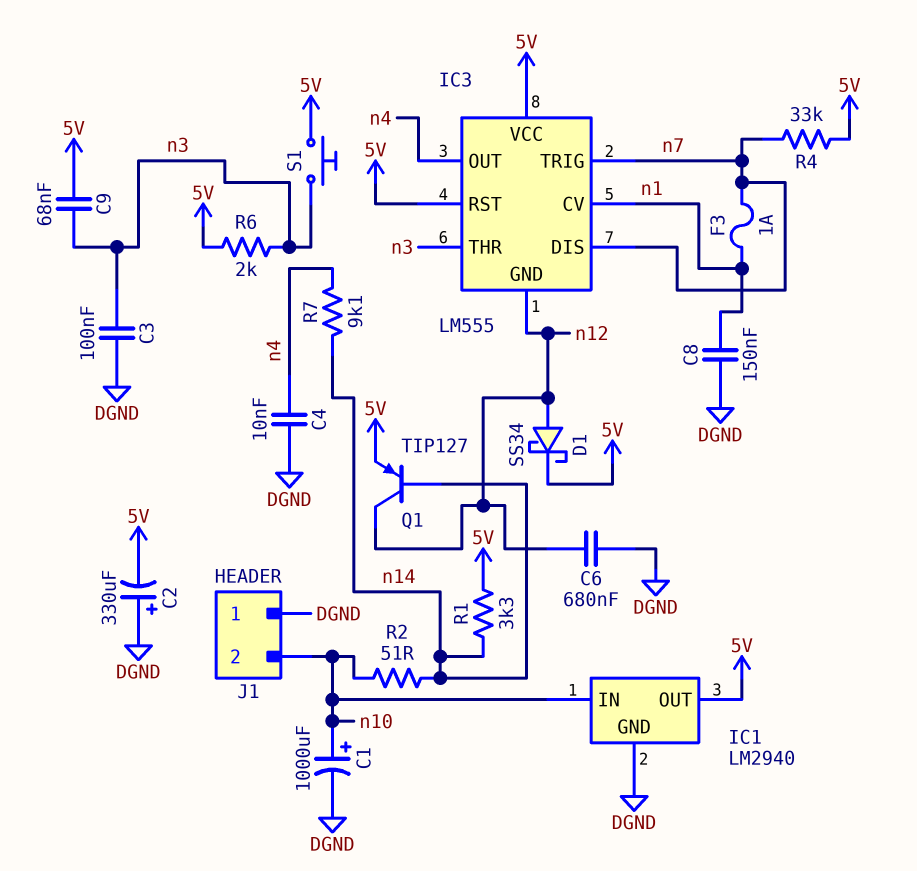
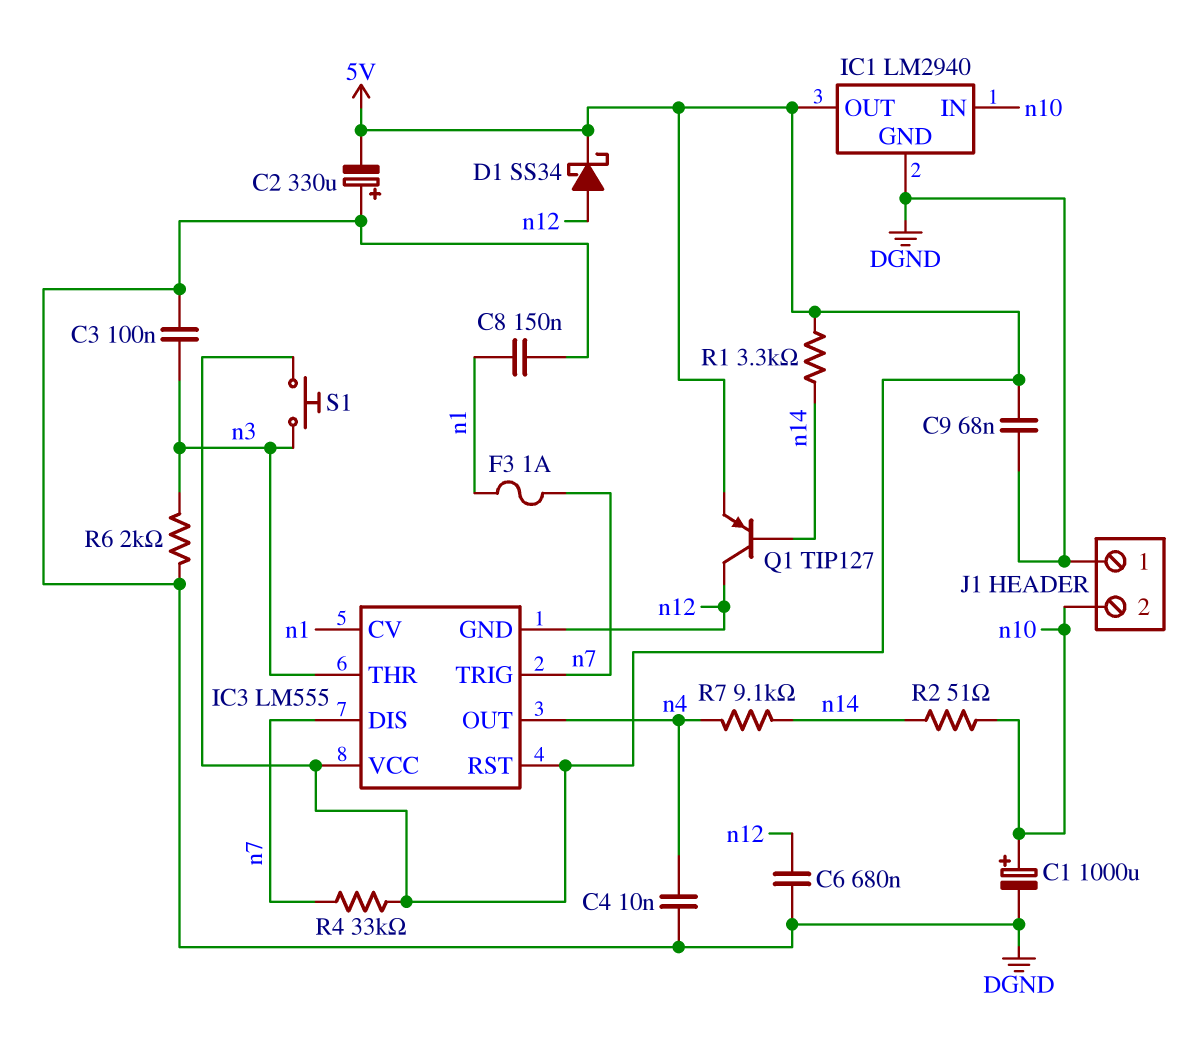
C9: 68nF (5V, n3) -> 68nF (5V, DGND)
R6: 2k (5V, n3) -> 2k (DGND, n3)

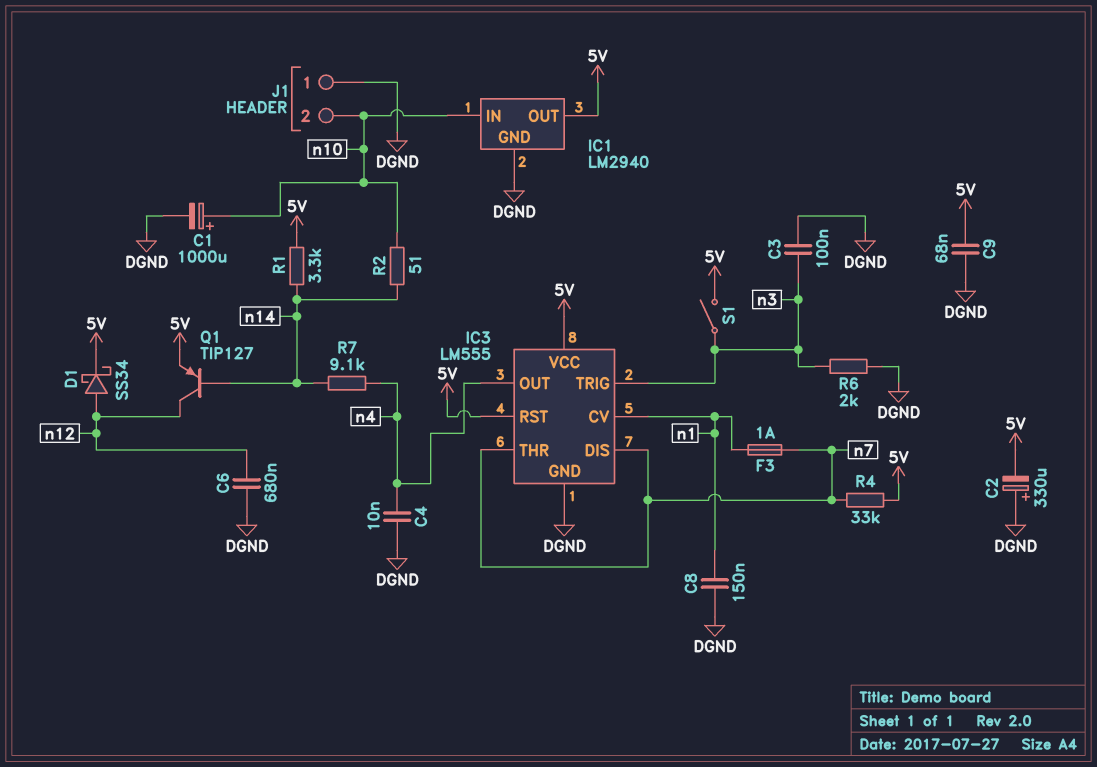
IC3 pin GND: n12 -> DGND
IC3 pin THR: n3 -> n7
IC3 pin TRIG: n7 -> n3
S1: button (5V, n3) -> switch (5V, n3)

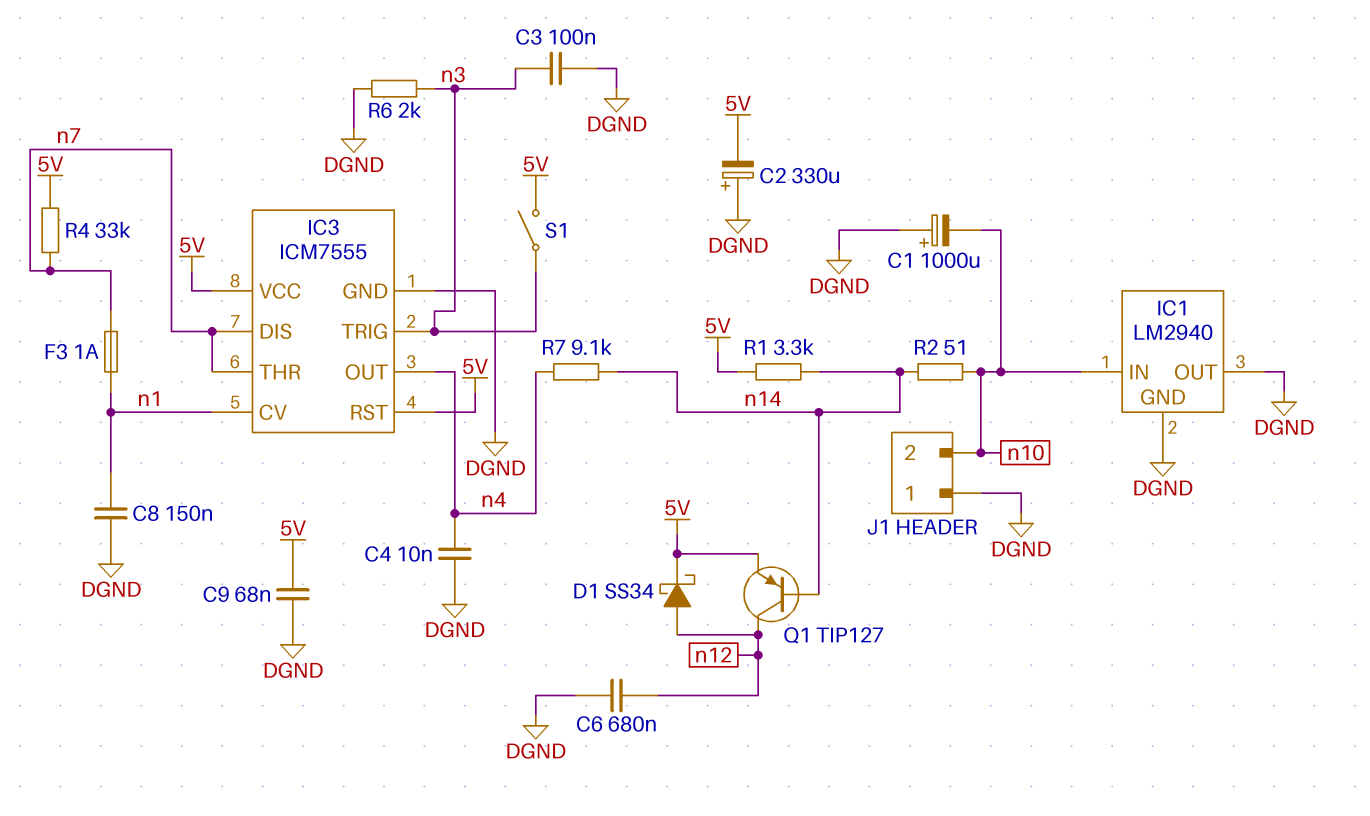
C1: 1000uF (plus n10, minus DGND) -> 1000uF (plus DGND, minus n10)
IC1 pin OUT: 5V -> DGND
IC3: LM555 -> ICM7555

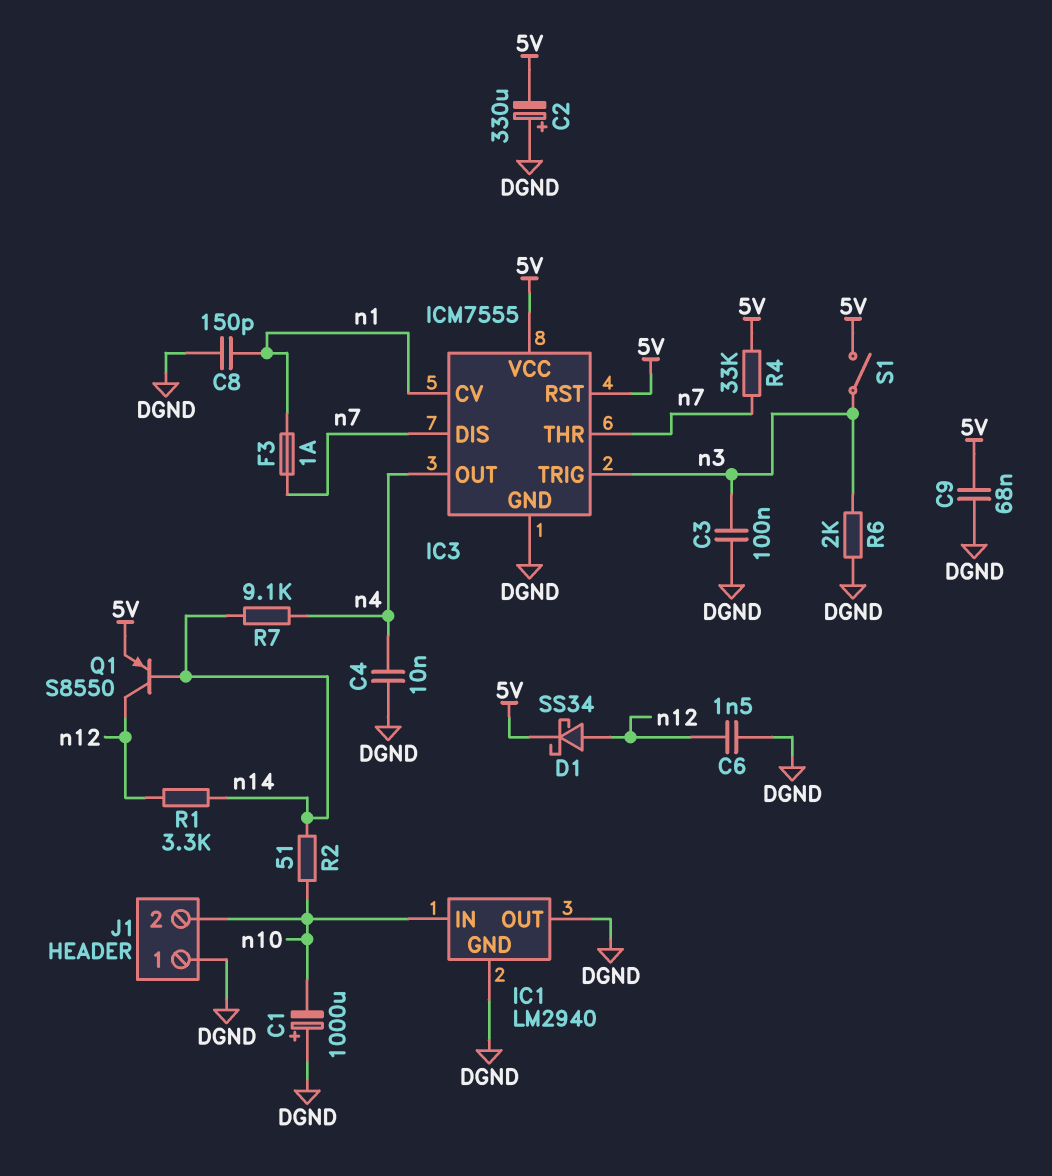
C6: 680nF (DGND, n12) -> 1.5nF (DGND, n12)
C8: 150nF (DGND, n1) -> 150pF (DGND, n1)
Q1: PNP TIP127 (B n14, C n12, E 5V) -> PNP S8550 (B n14, C n12, E 5V)
R1: 3.3k (5V, n14) -> 3.3k (n12, n14)

